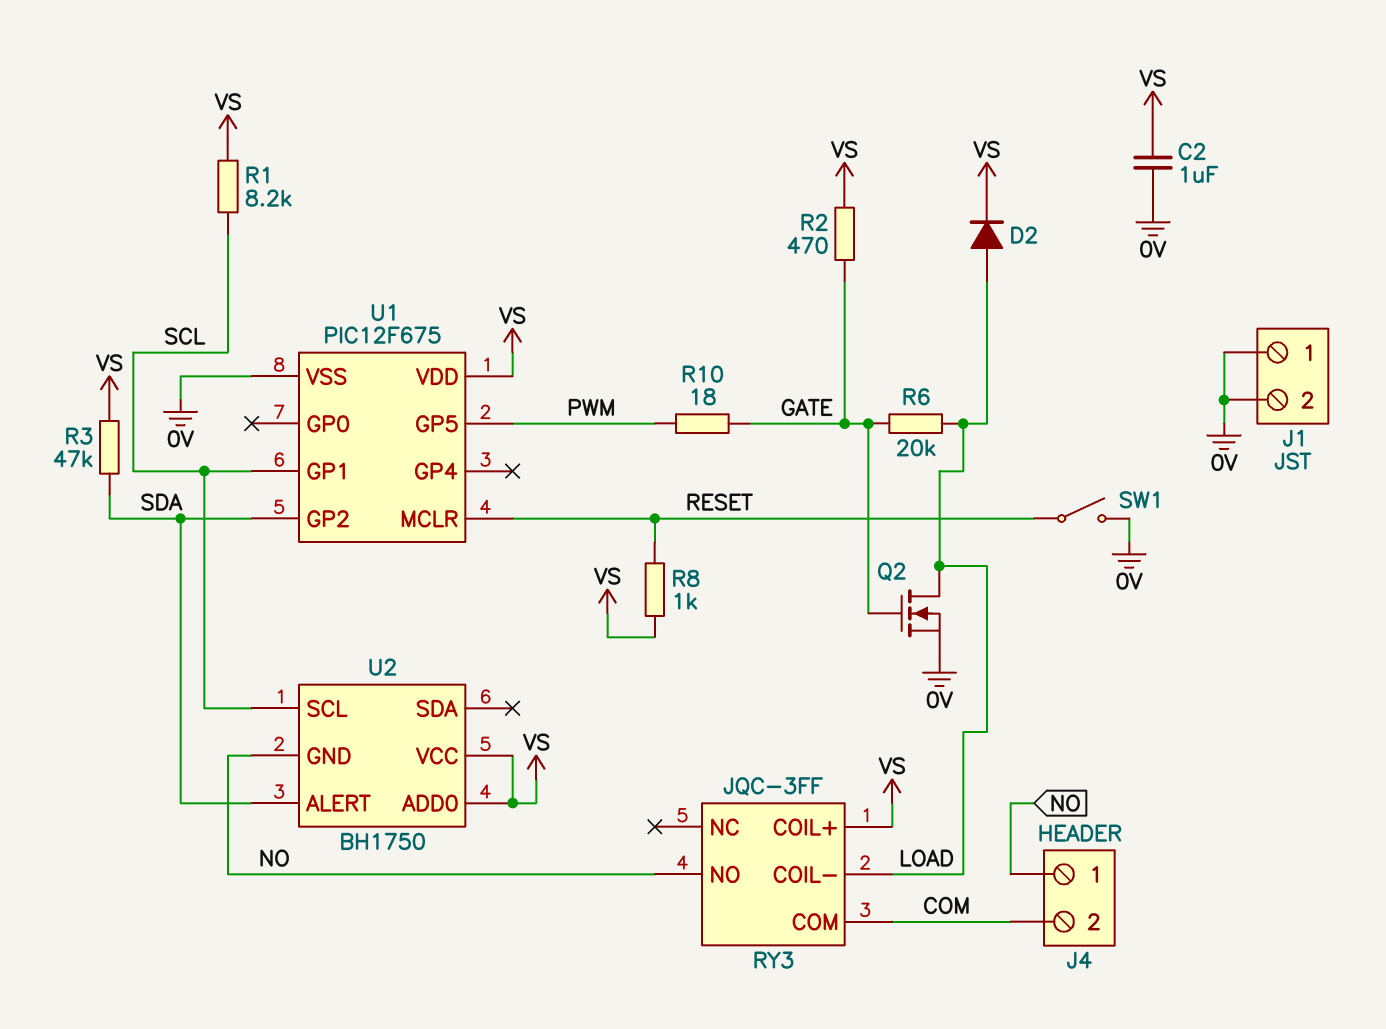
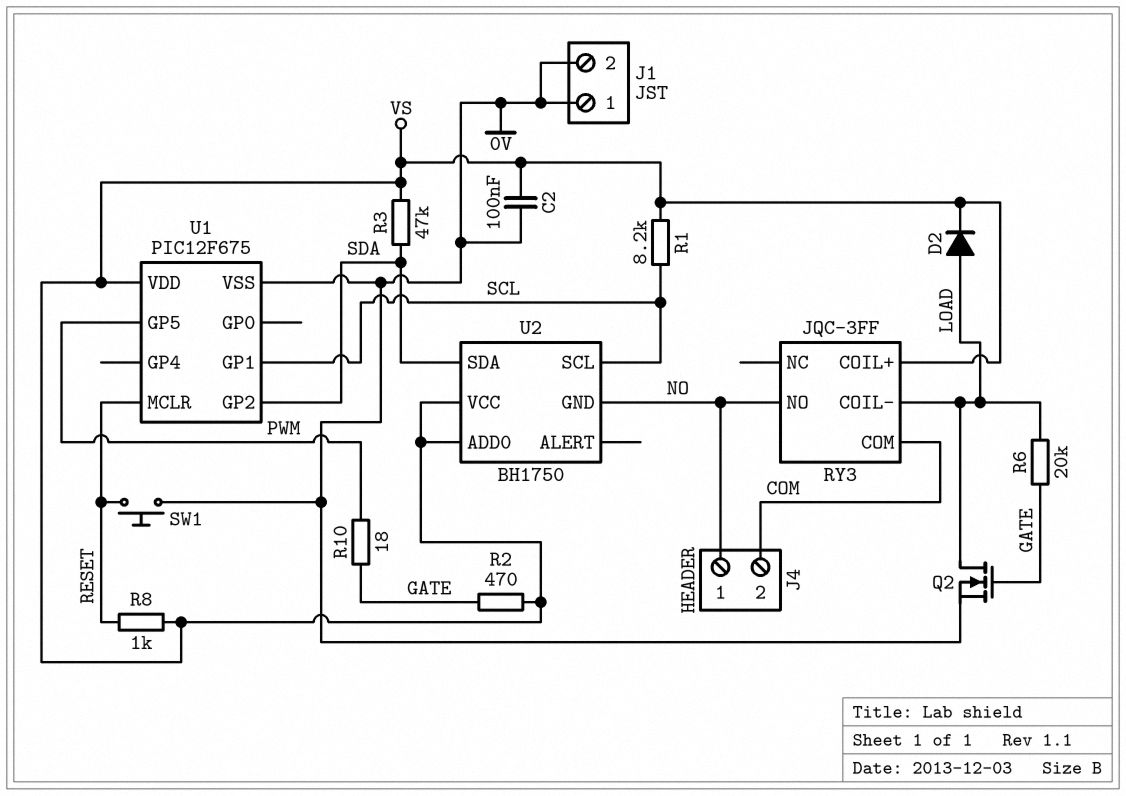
C2: 1uF (0V, VS) -> 100nF (0V, VS)
SW1: switch (0V, RESET) -> button (0V, RESET)
U2 pin ALERT: SDA -> none
U2 pin SDA: none -> SDA

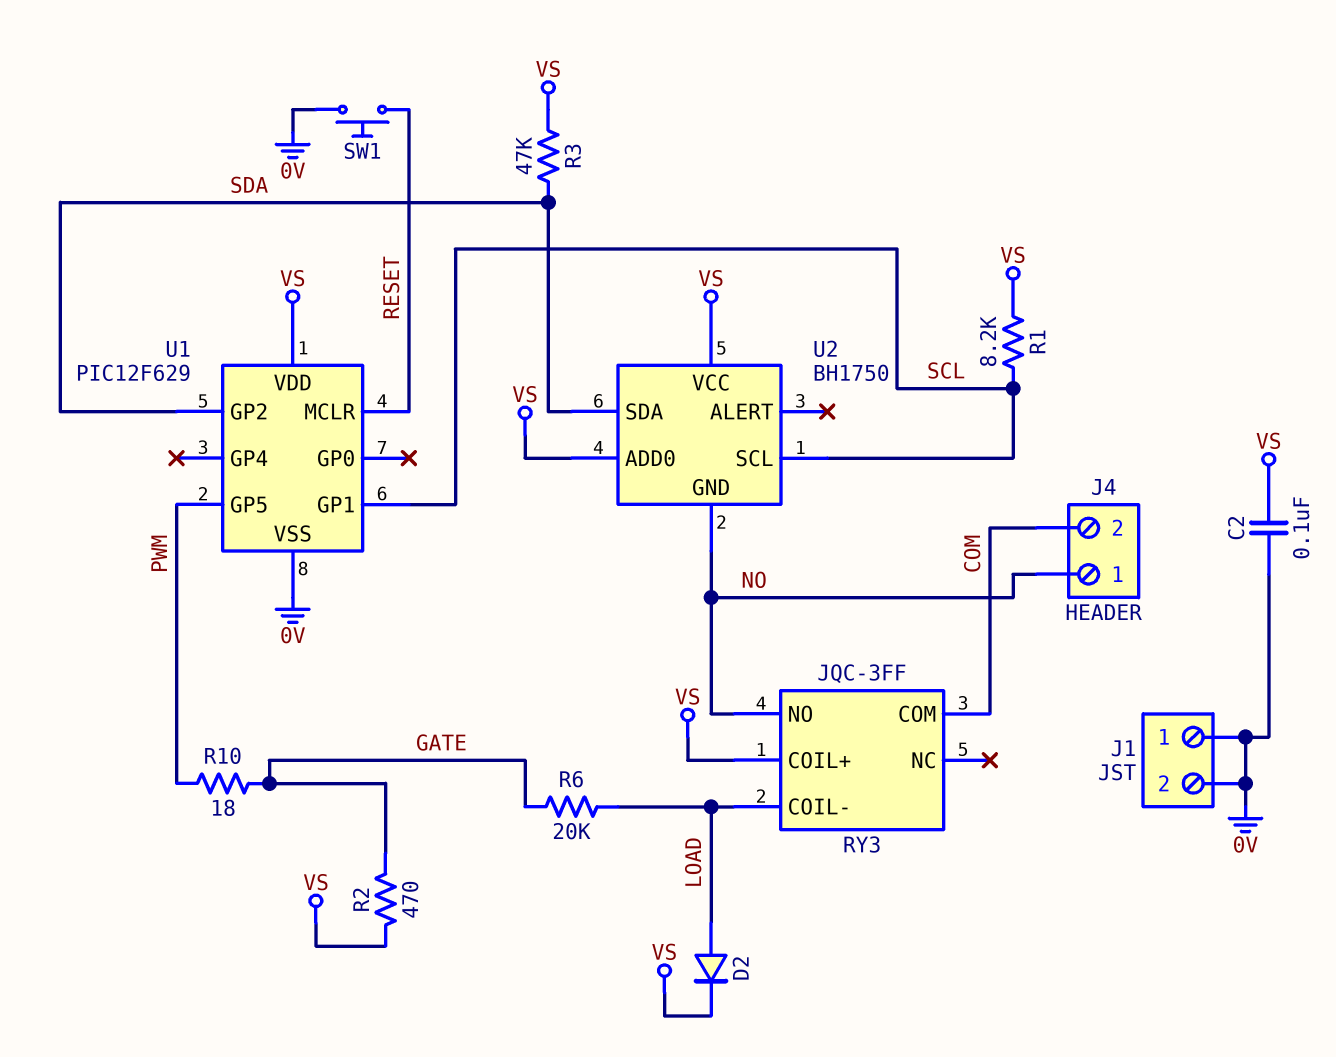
Q2: NMOS (G GATE, D LOAD, S 0V) -> none
R8: 1k (RESET, VS) -> none
U1: PIC12F675 -> PIC12F629

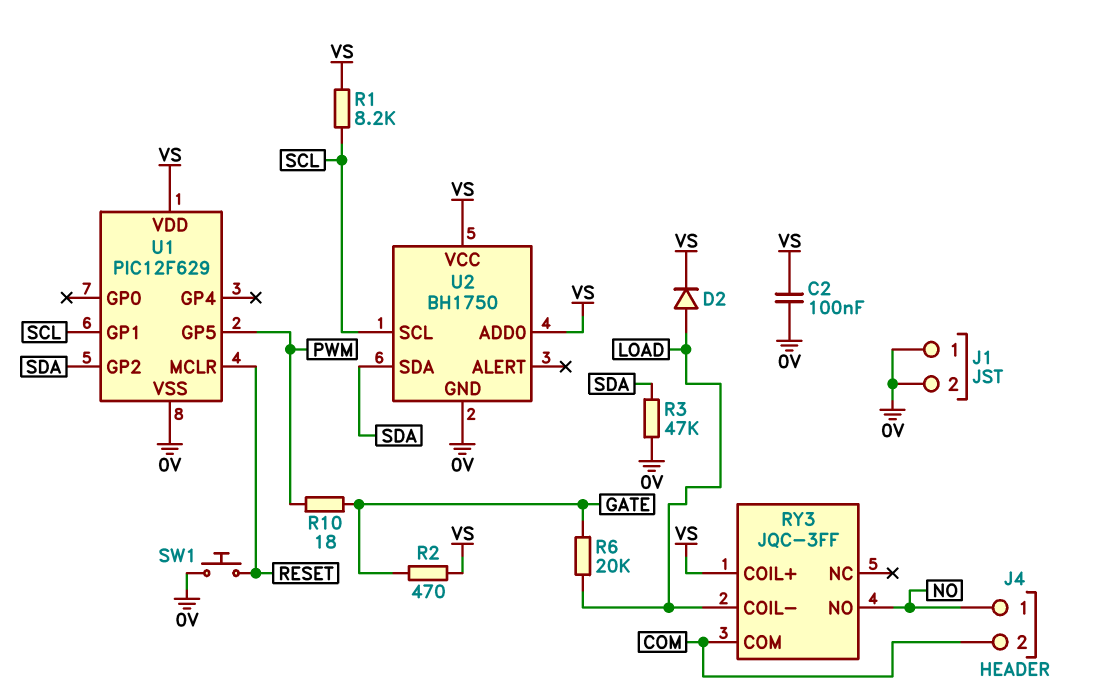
R3: 47k (SDA, VS) -> 47k (0V, SDA)
U2 pin GND: NO -> 0V

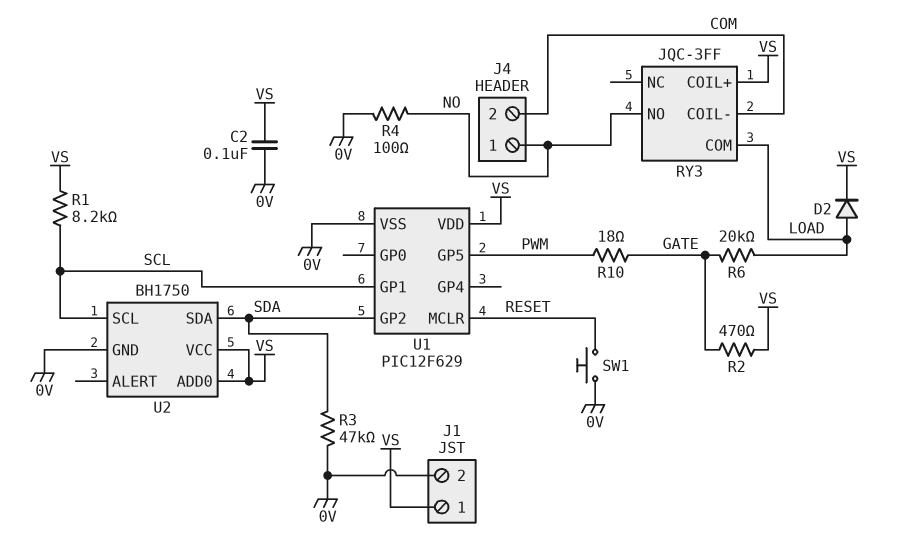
J1 pin 1: 0V -> VS
R4: none -> 100 (0V, NO)
RY3 pin COIL-: LOAD -> COM
RY3 pin COM: COM -> LOAD

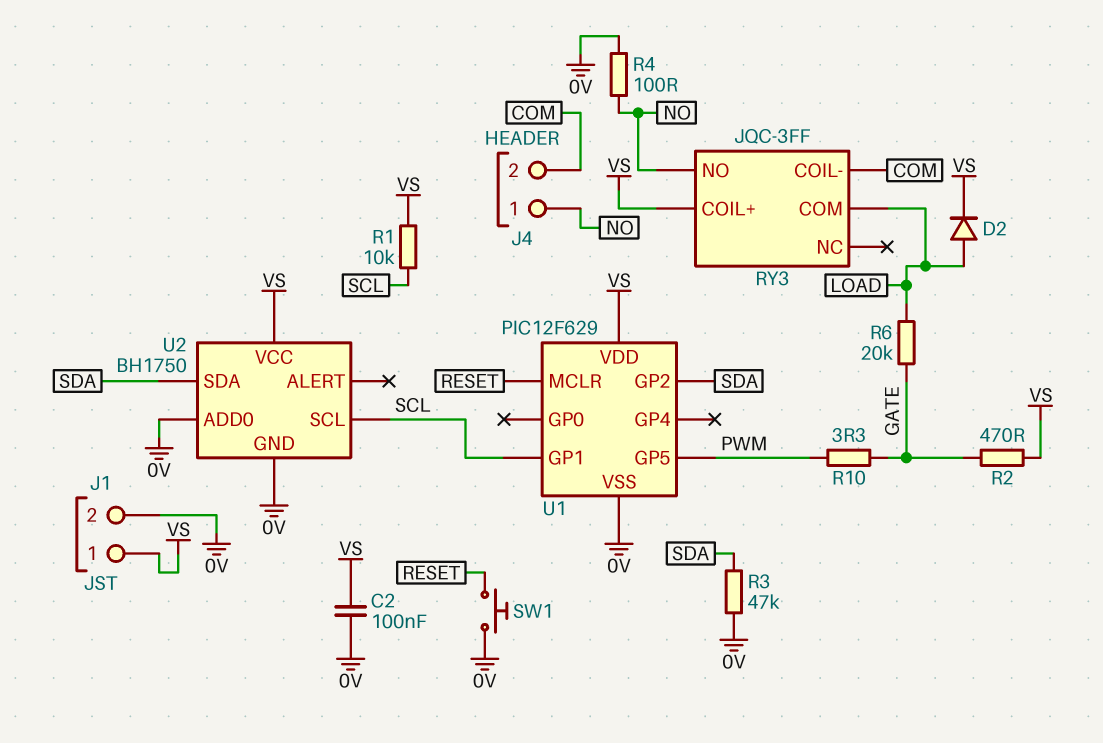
R1: 8.2k (SCL, VS) -> 10k (SCL, VS)
R10: 18 (GATE, PWM) -> 3.3 (GATE, PWM)
U2 pin ADD0: VS -> 0V

